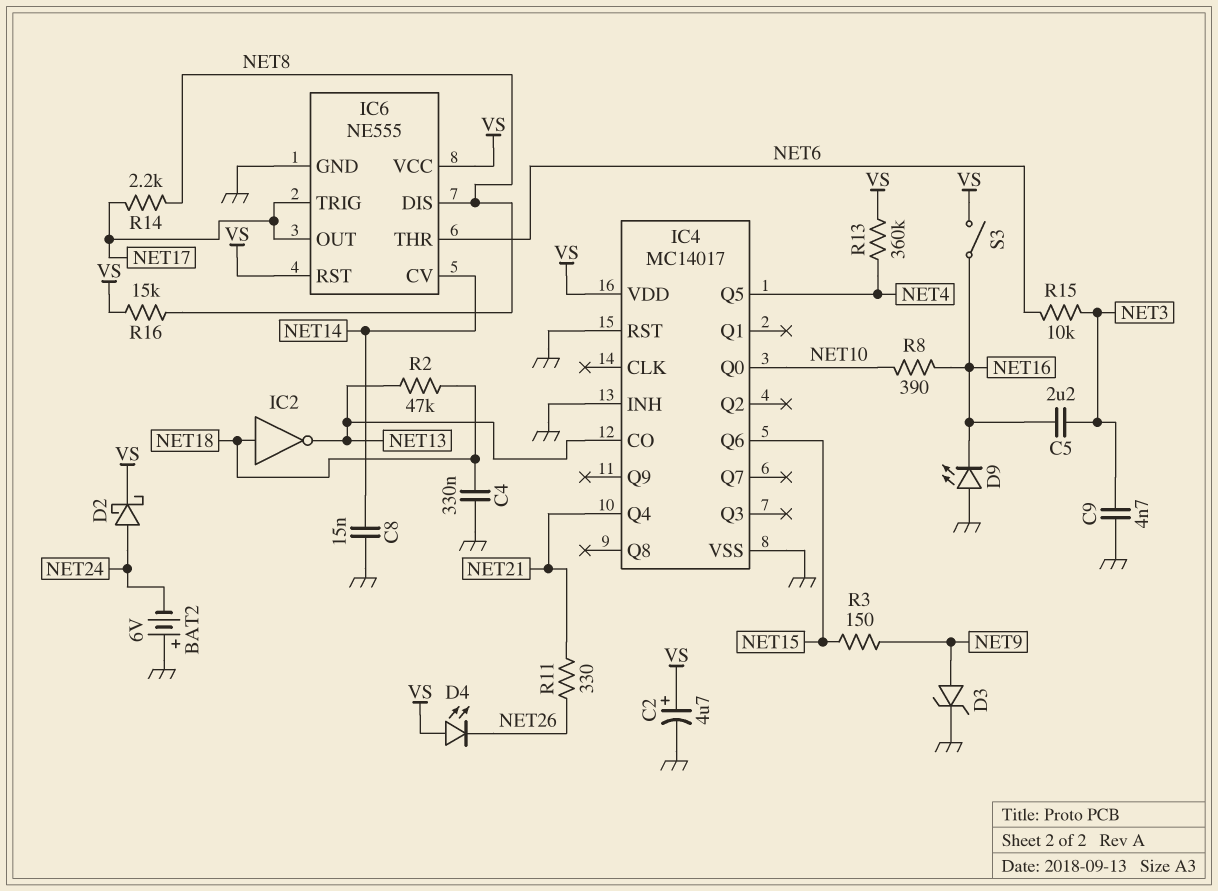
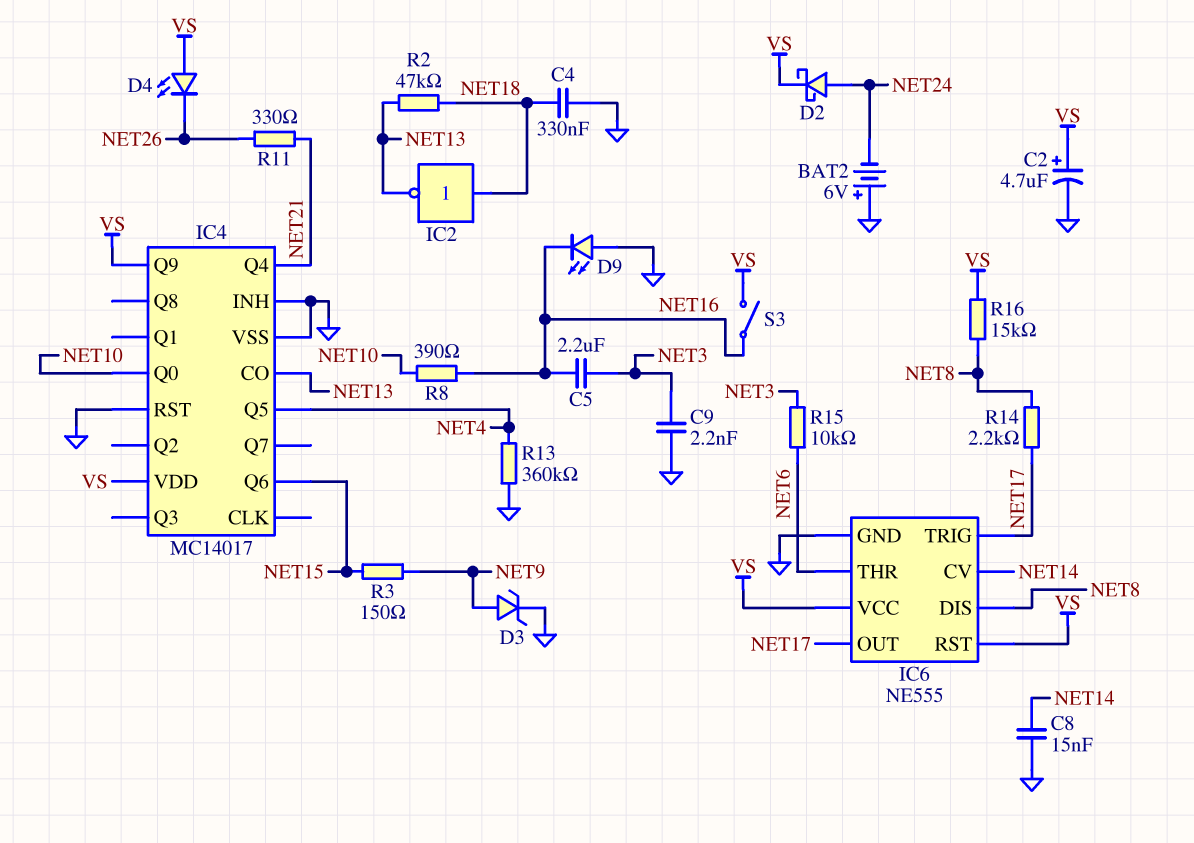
C9: 4.7nF (GND, NET3) -> 2.2nF (GND, NET3)
IC4 pin Q9: none -> VS
R13: 360k (NET4, VS) -> 360k (GND, NET4)

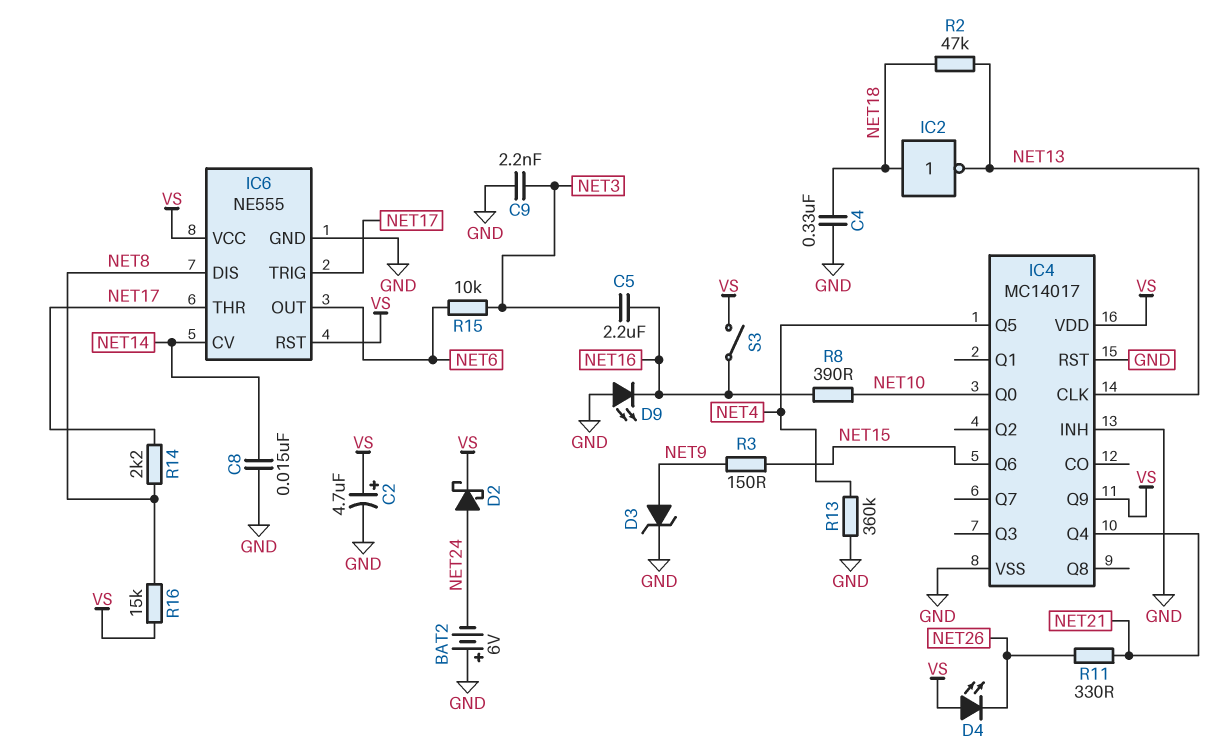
IC4 pin CLK: none -> NET13
IC4 pin CO: NET13 -> none
IC6 pin OUT: NET17 -> NET6
IC6 pin THR: NET6 -> NET17

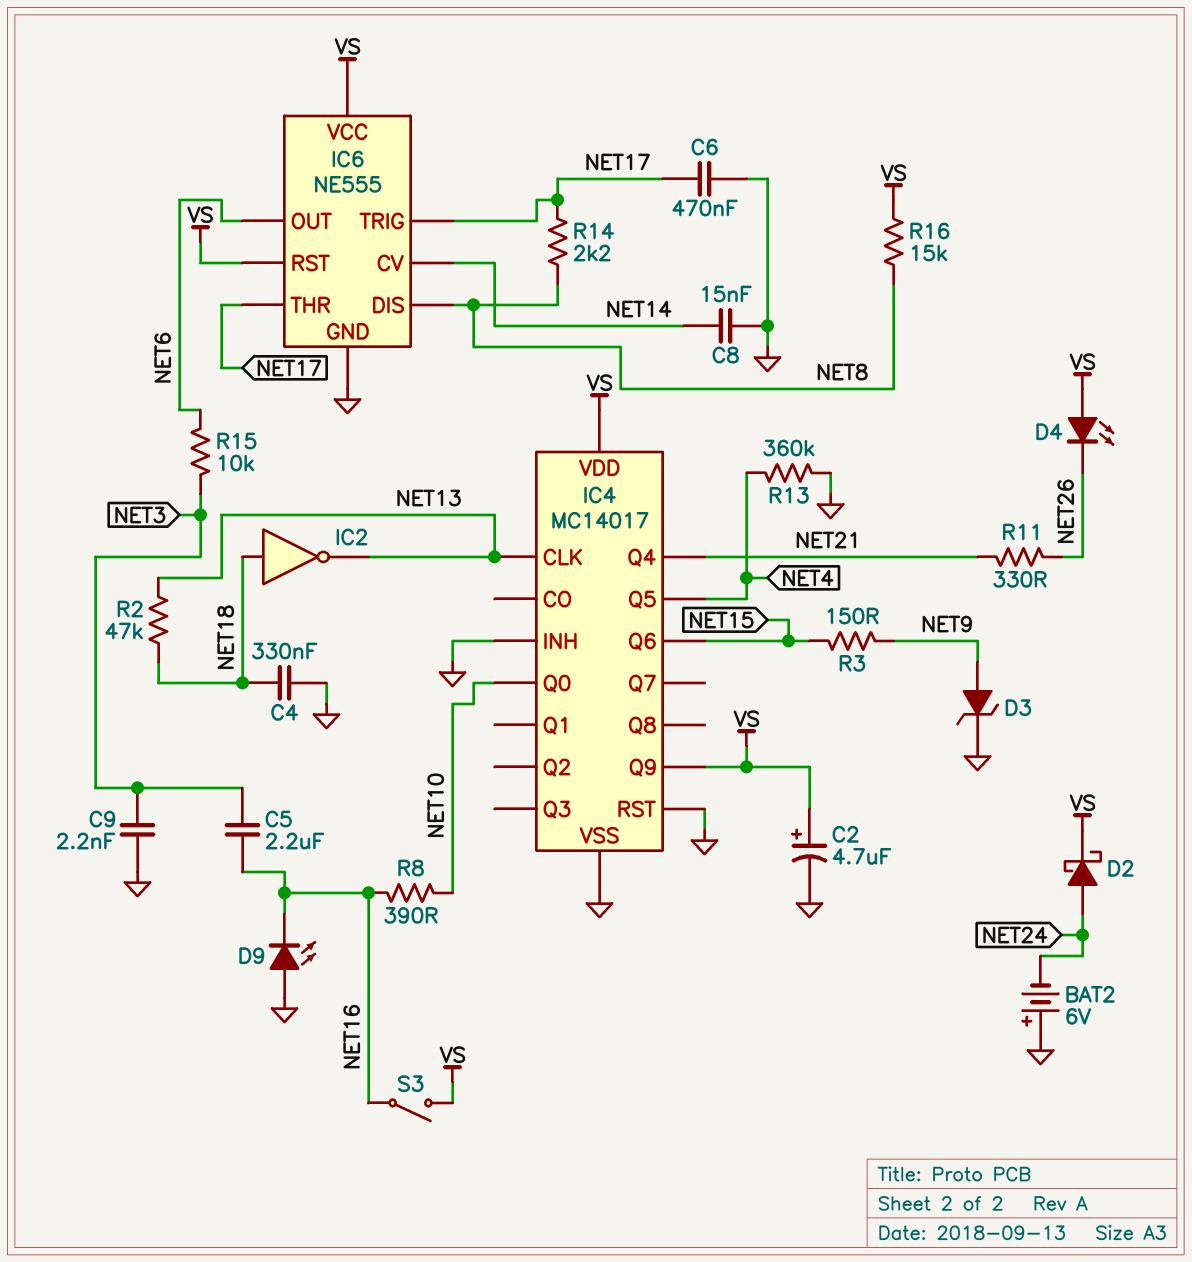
C6: none -> 470nF (GND, NET17)

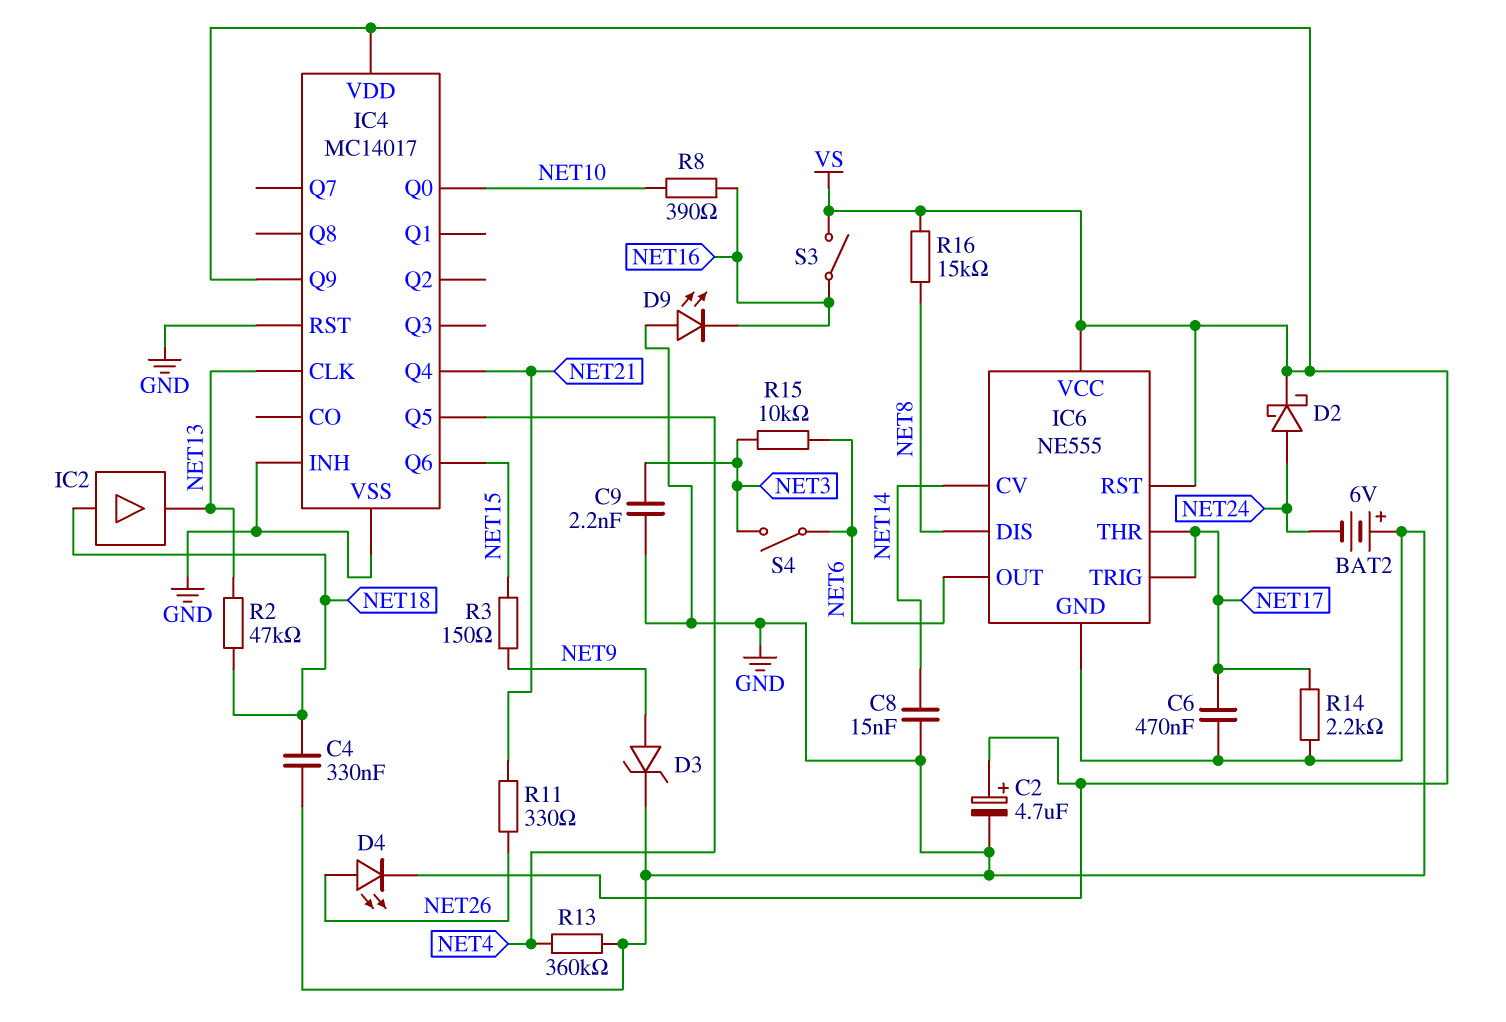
C5: 2.2uF (NET3, NET16) -> none
D4: LED (A VS, K NET26) -> LED (A NET26, K VS)
IC2: NOT (in NET18, out NET13) -> buffer (in NET18, out NET13)
R14: 2.2k (NET8, NET17) -> 2.2k (GND, NET17)
S4: none -> switch (NET3, NET6)

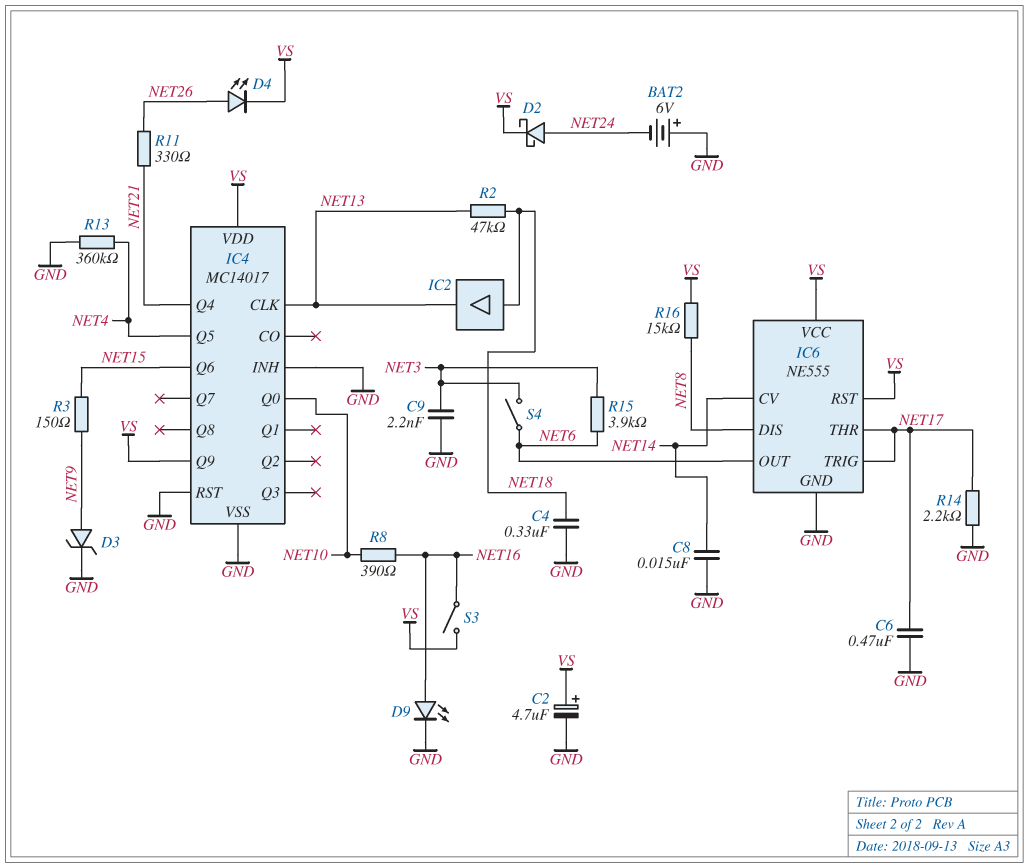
D9: LED (A GND, K NET16) -> LED (A NET16, K GND)
R15: 10k (NET3, NET6) -> 3.9k (NET3, NET6)

